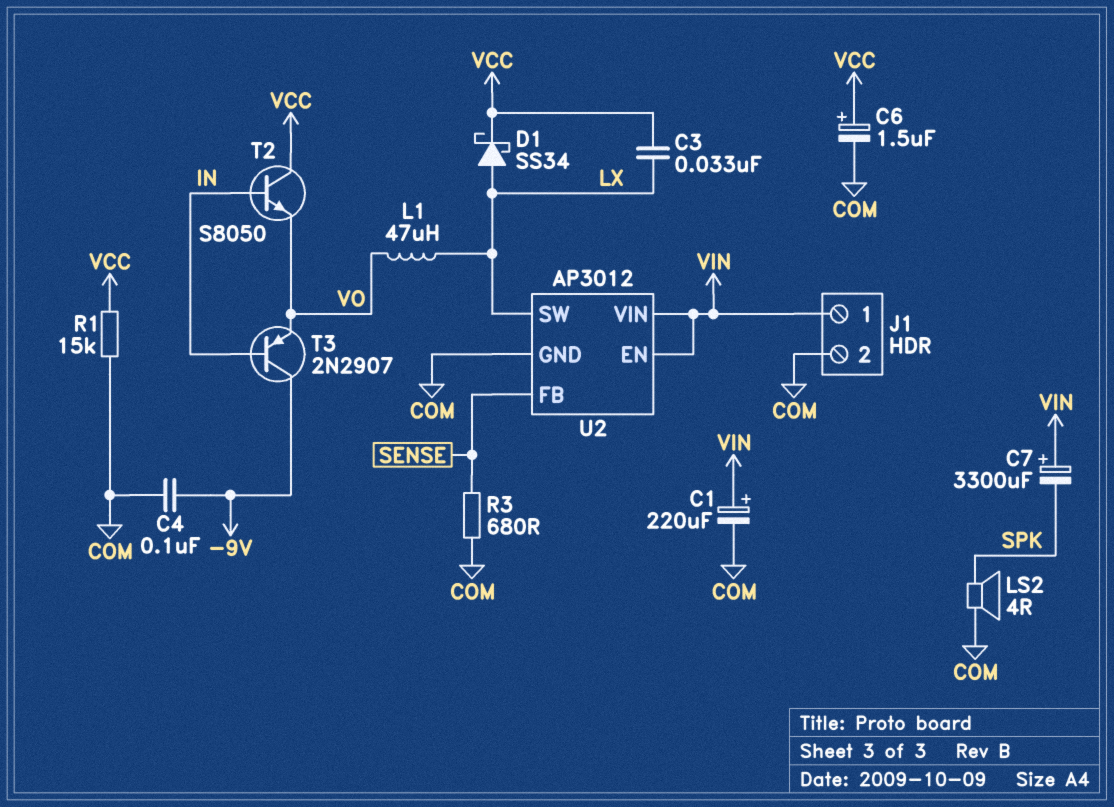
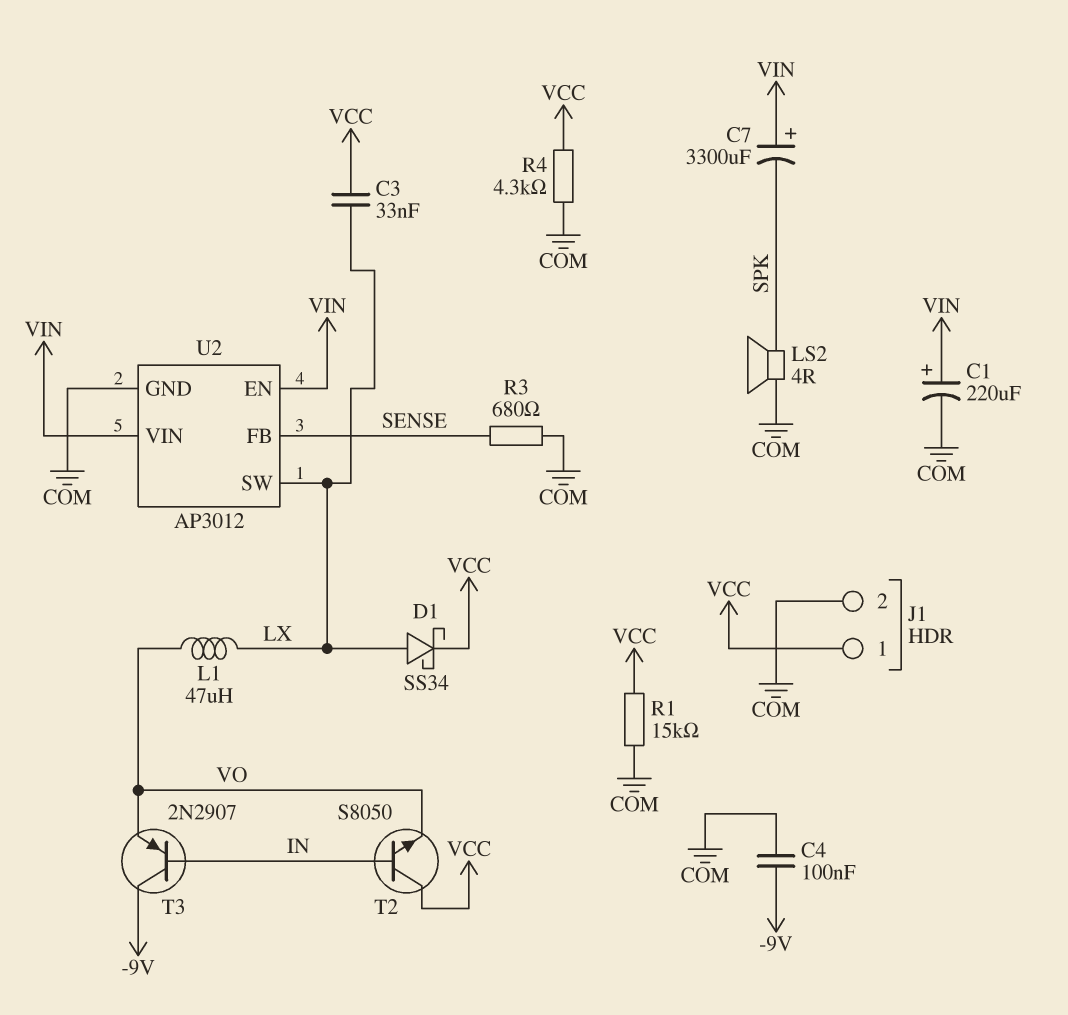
C6: 1.5uF (plus VCC, minus COM) -> none
J1 pin 1: VIN -> VCC
R4: none -> 4.3k (COM, VCC)

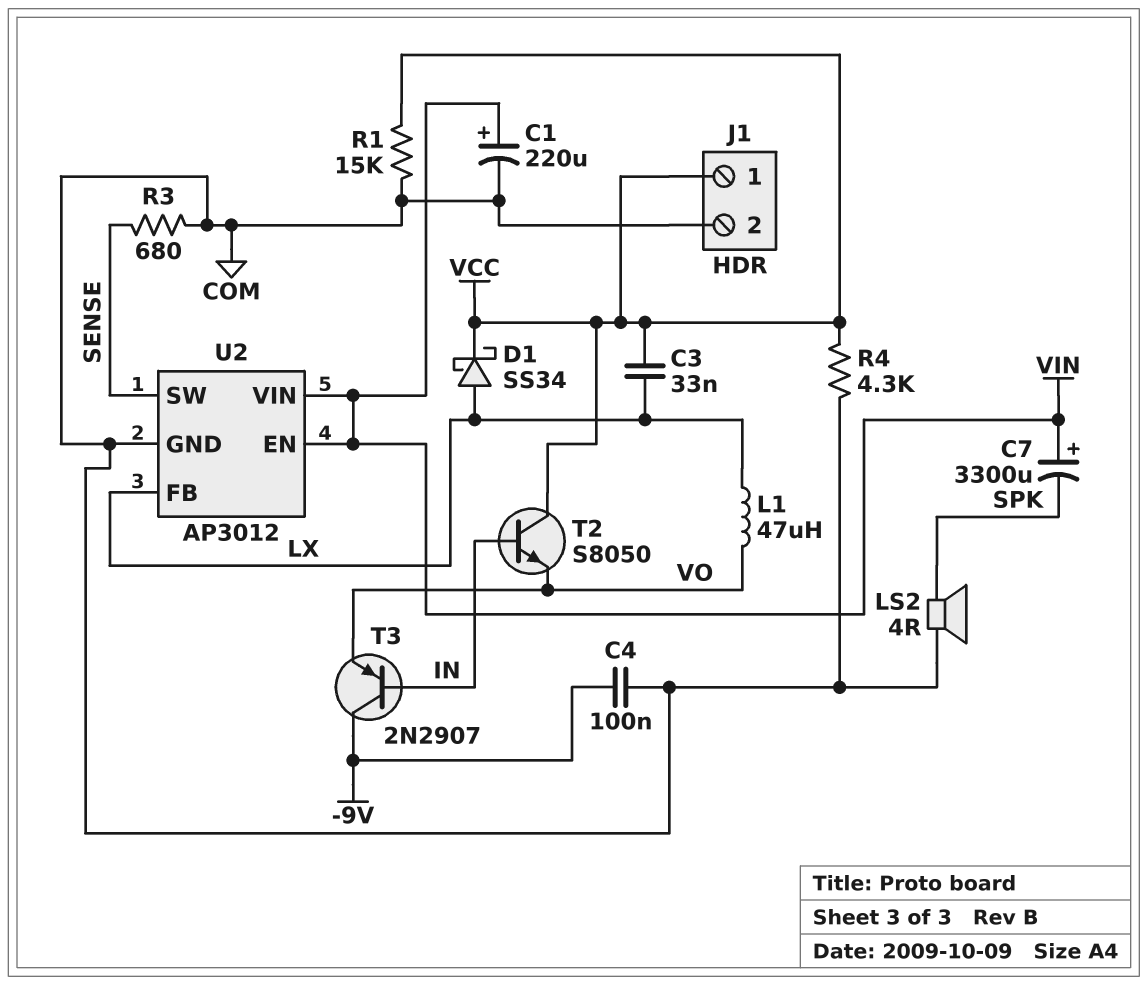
U2 pin FB: SENSE -> LX
U2 pin SW: LX -> SENSE

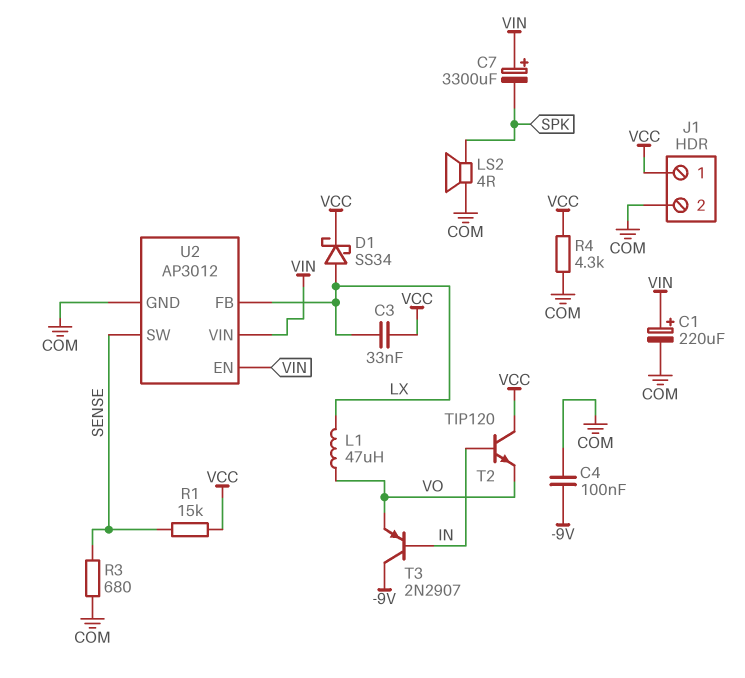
R1: 15k (COM, VCC) -> 15k (SENSE, VCC)
T2: NPN S8050 (B IN, C VCC, E VO) -> NPN TIP120 (B IN, C VCC, E VO)

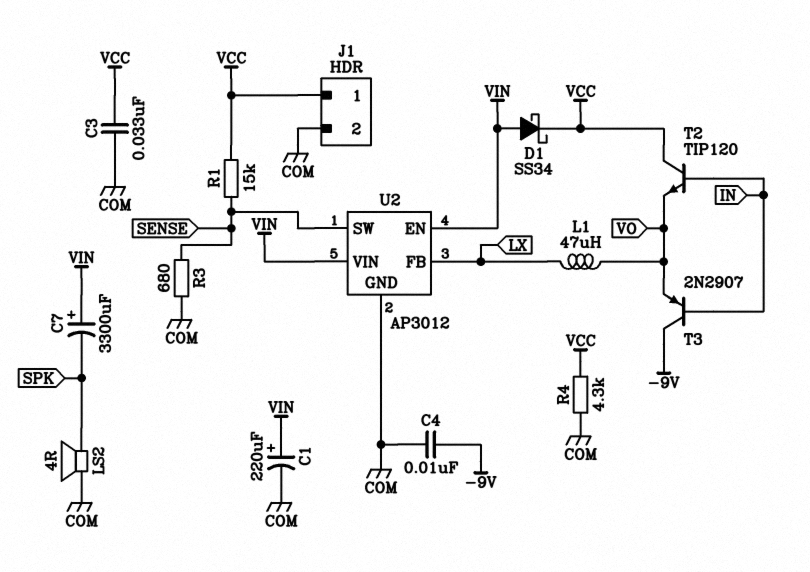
C3: 33nF (LX, VCC) -> 33nF (COM, VCC)
C4: 100nF (-9V, COM) -> 10nF (-9V, COM)
D1: schottky SS34 (A LX, K VCC) -> schottky SS34 (A VIN, K VCC)

